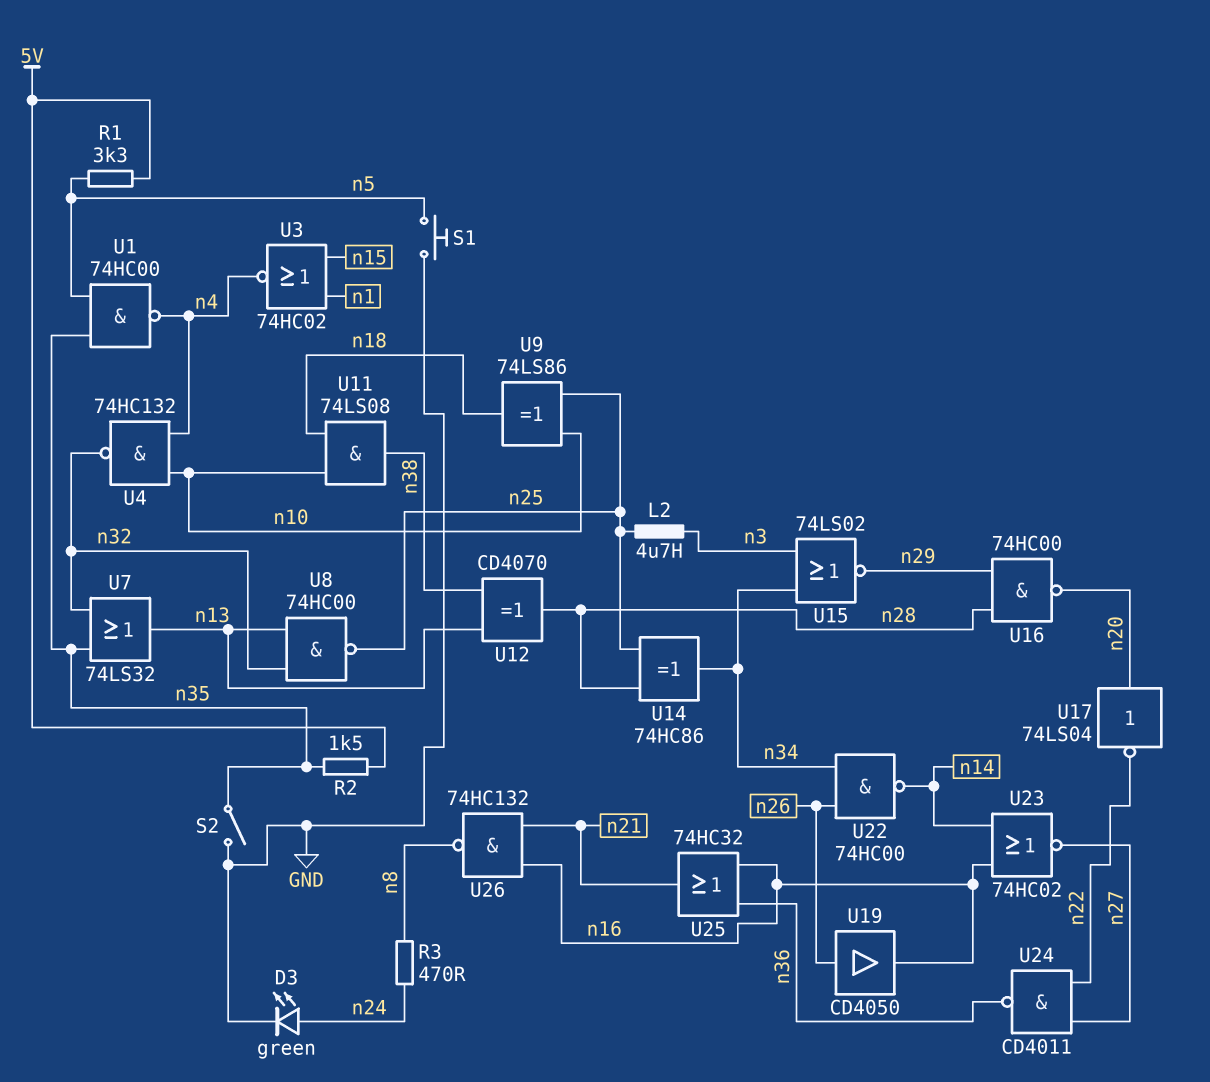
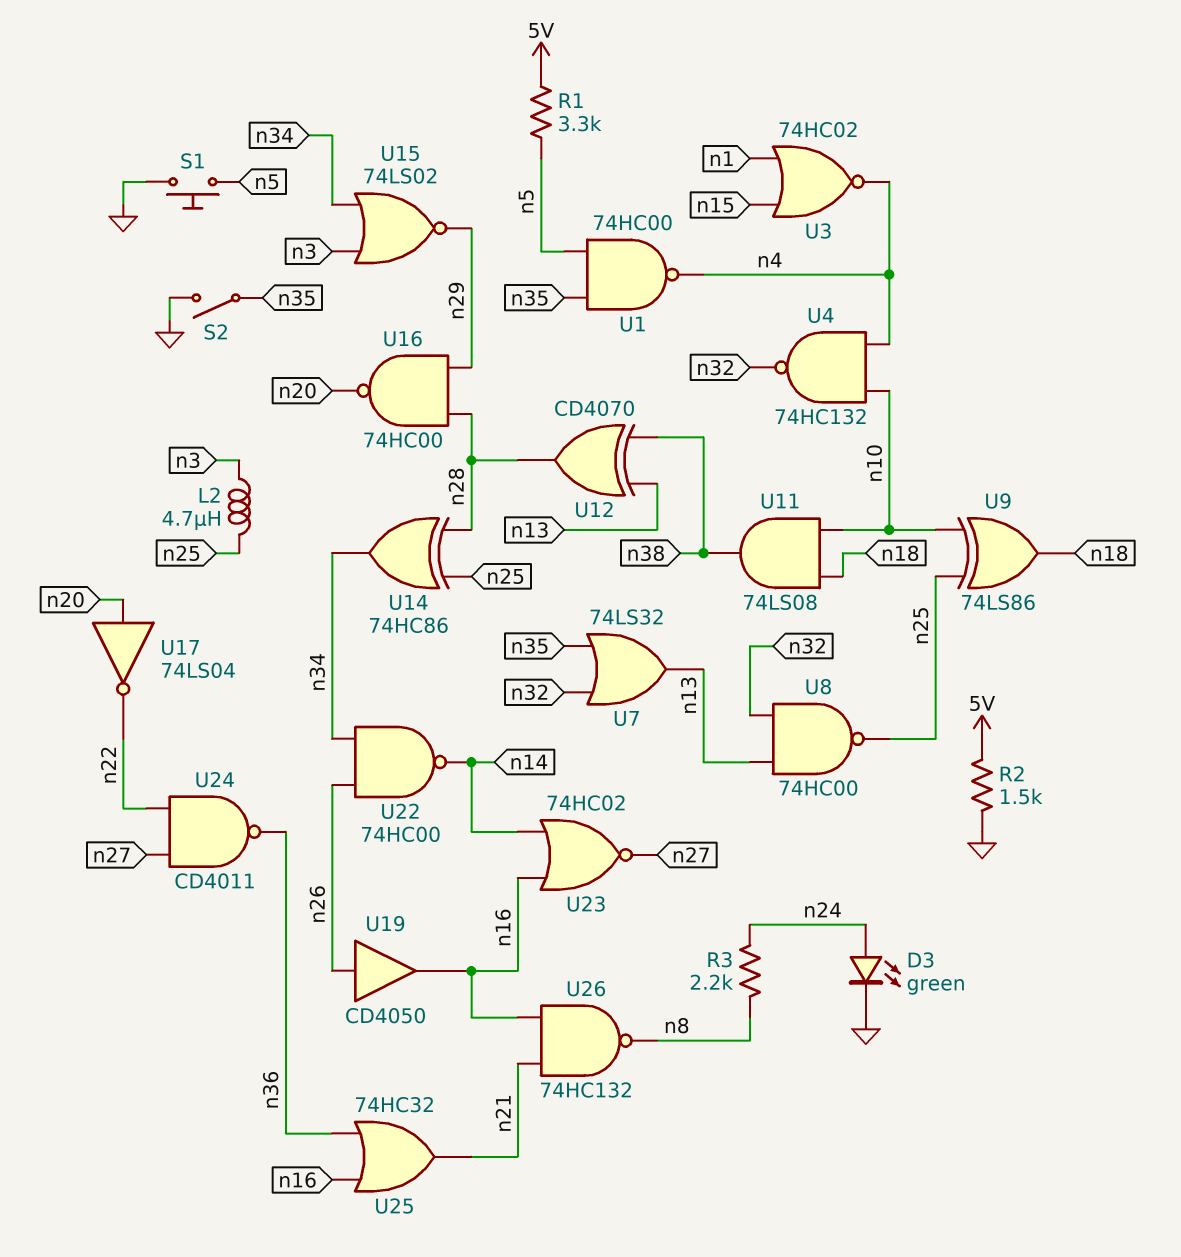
R2: 1.5k (5V, n35) -> 1.5k (5V, GND)
R3: 470 (n8, n24) -> 2.2k (n8, n24)

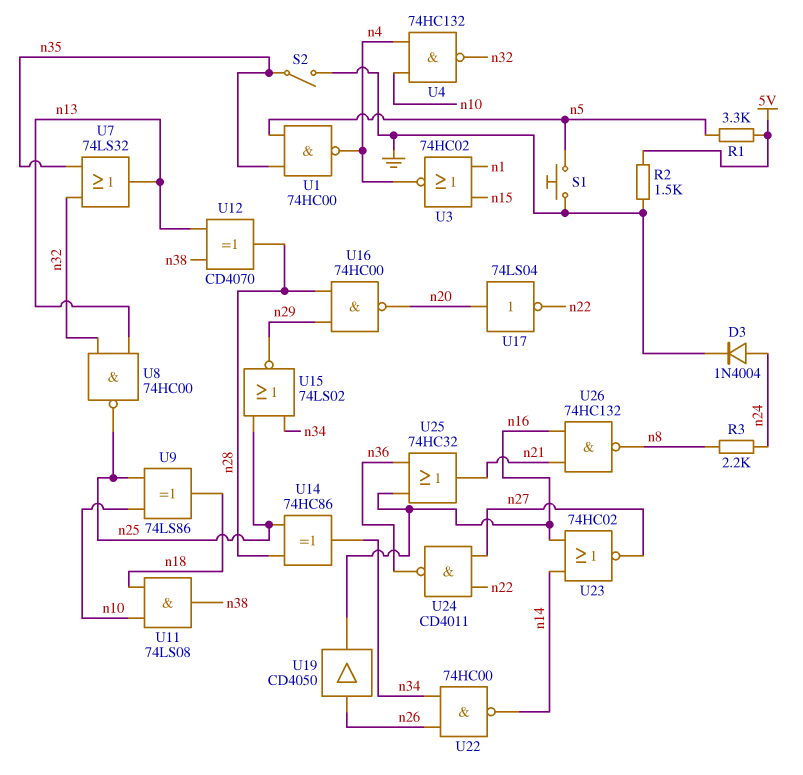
D3: LED green (A n24, K GND) -> diode 1N4004 (A n24, K GND)
L2: 4.7uH (n3, n25) -> none
U15: NOR 74LS02 (in n3, in n34, out n29) -> NOR 74LS02 (in n25, in n34, out n29)

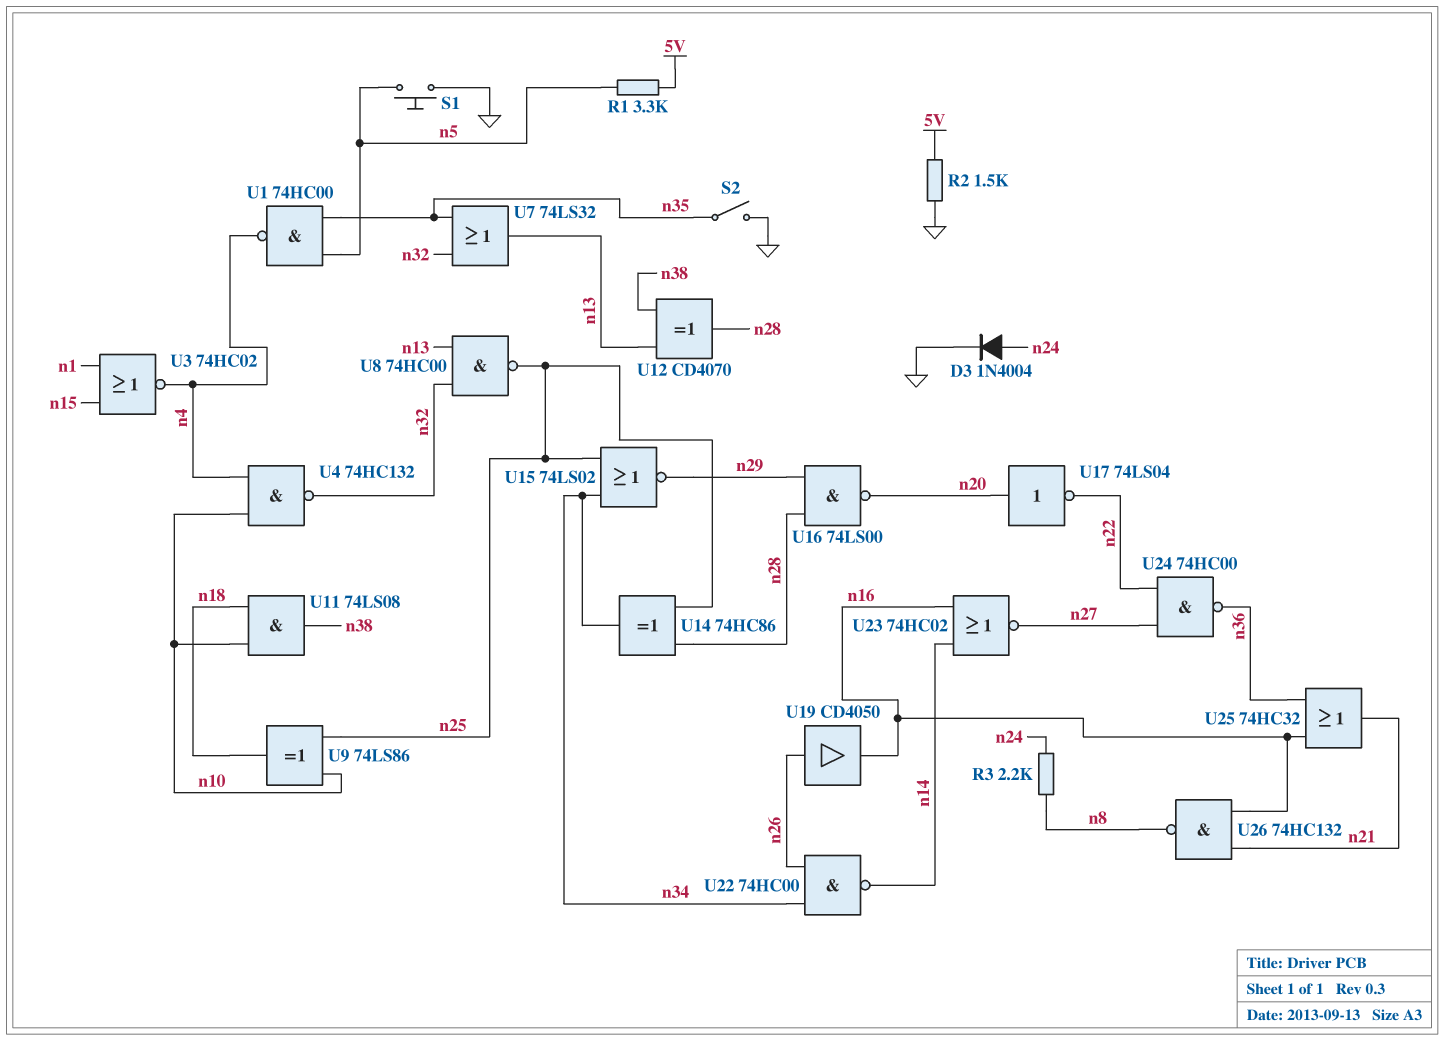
U16: NAND 74HC00 (in n28, in n29, out n20) -> NAND 74LS00 (in n28, in n29, out n20)
U24: NAND CD4011 (in n22, in n27, out n36) -> NAND 74HC00 (in n22, in n27, out n36)

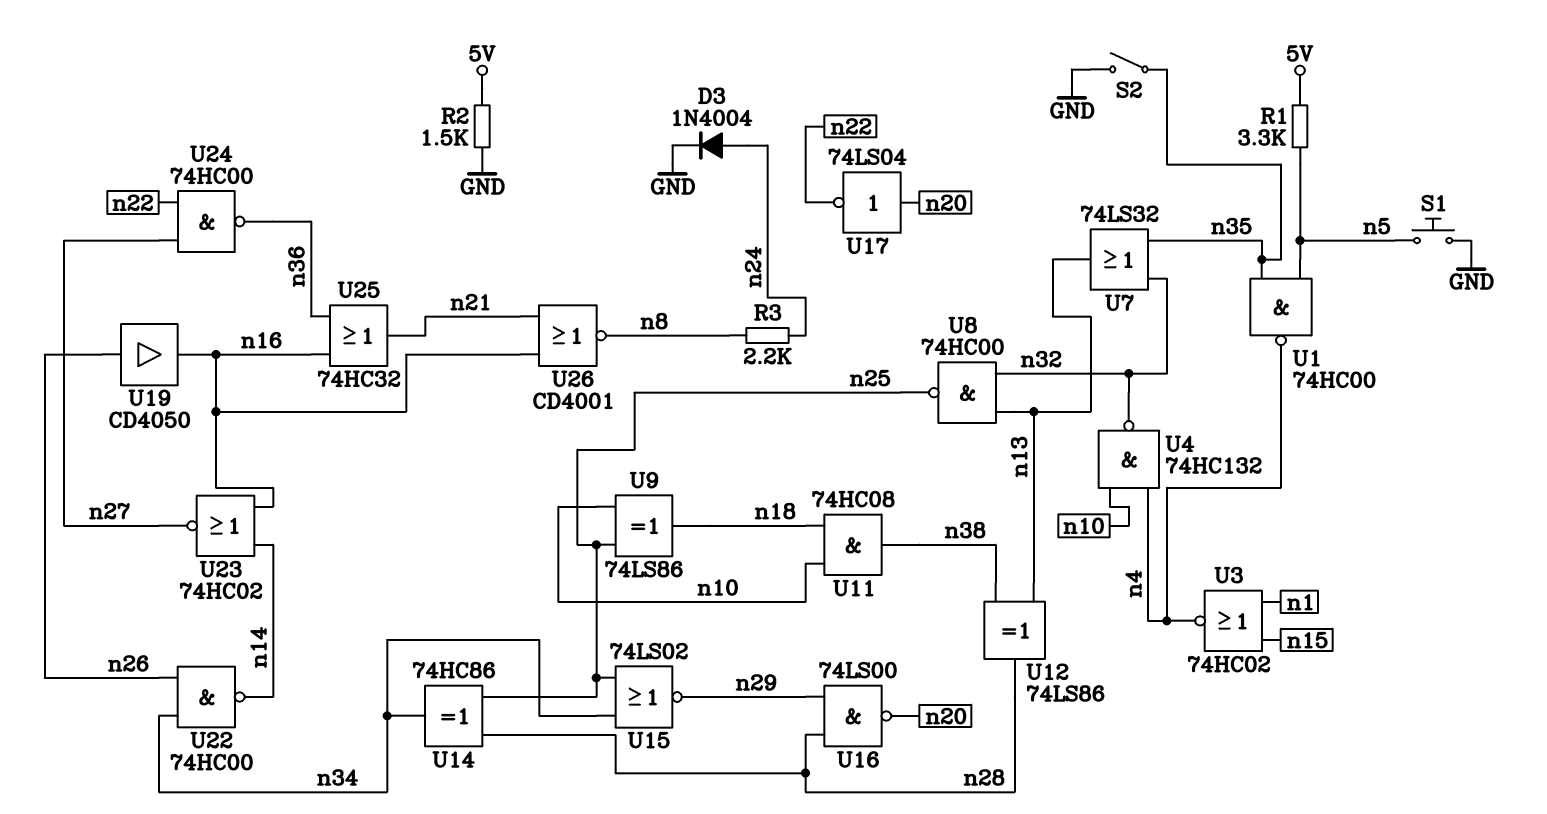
U11: AND 74LS08 (in n10, in n18, out n38) -> AND 74HC08 (in n10, in n18, out n38)
U12: XOR CD4070 (in n13, in n38, out n28) -> XOR 74LS86 (in n13, in n38, out n28)
U26: NAND 74HC132 (in n16, in n21, out n8) -> NOR CD4001 (in n16, in n21, out n8)

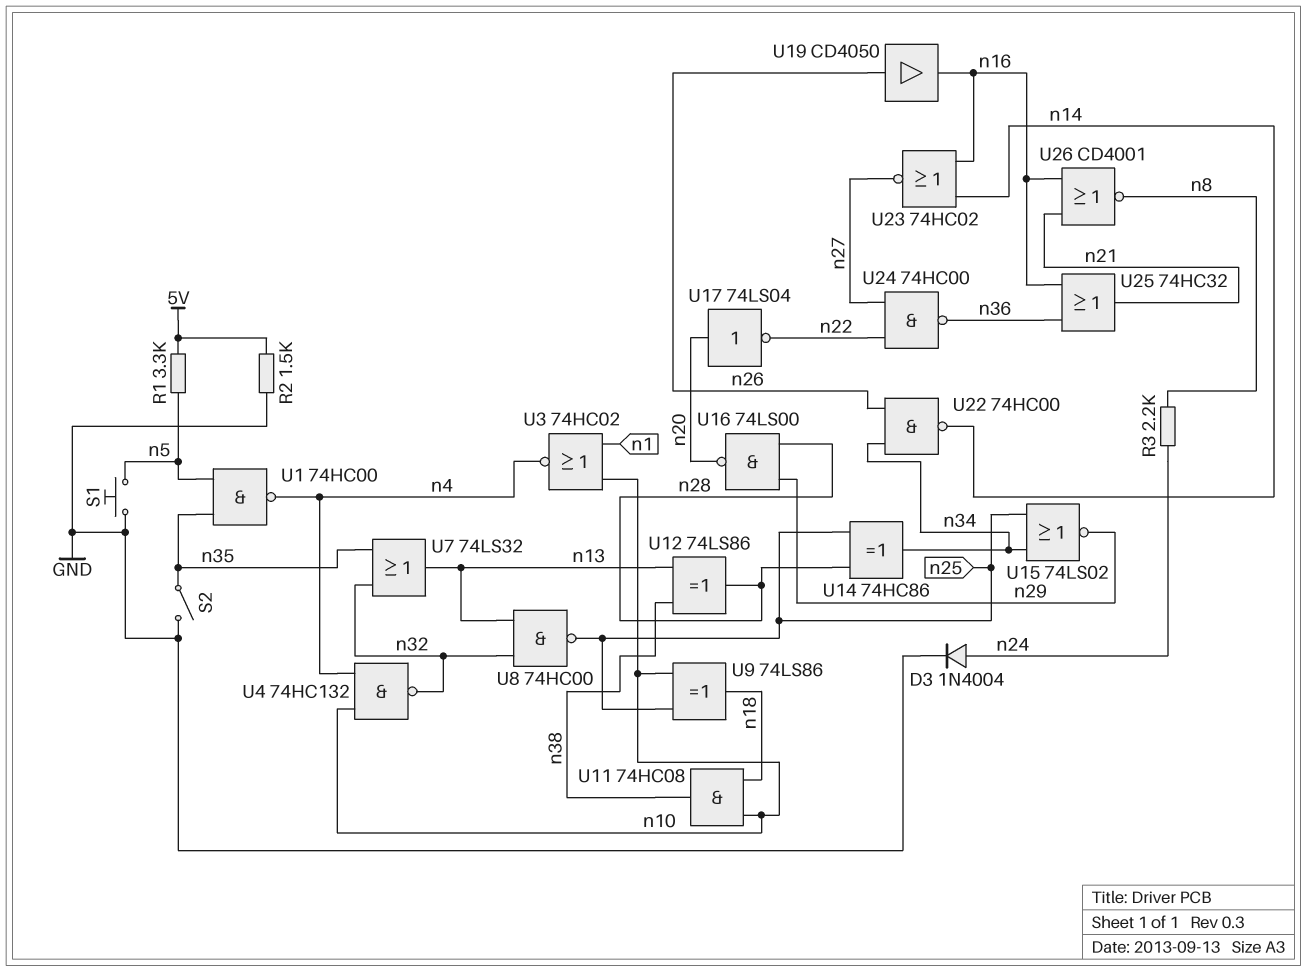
U3: NOR 74HC02 (in n1, in n15, out n4) -> NOR 74HC02 (in n1, in n10, out n4)

